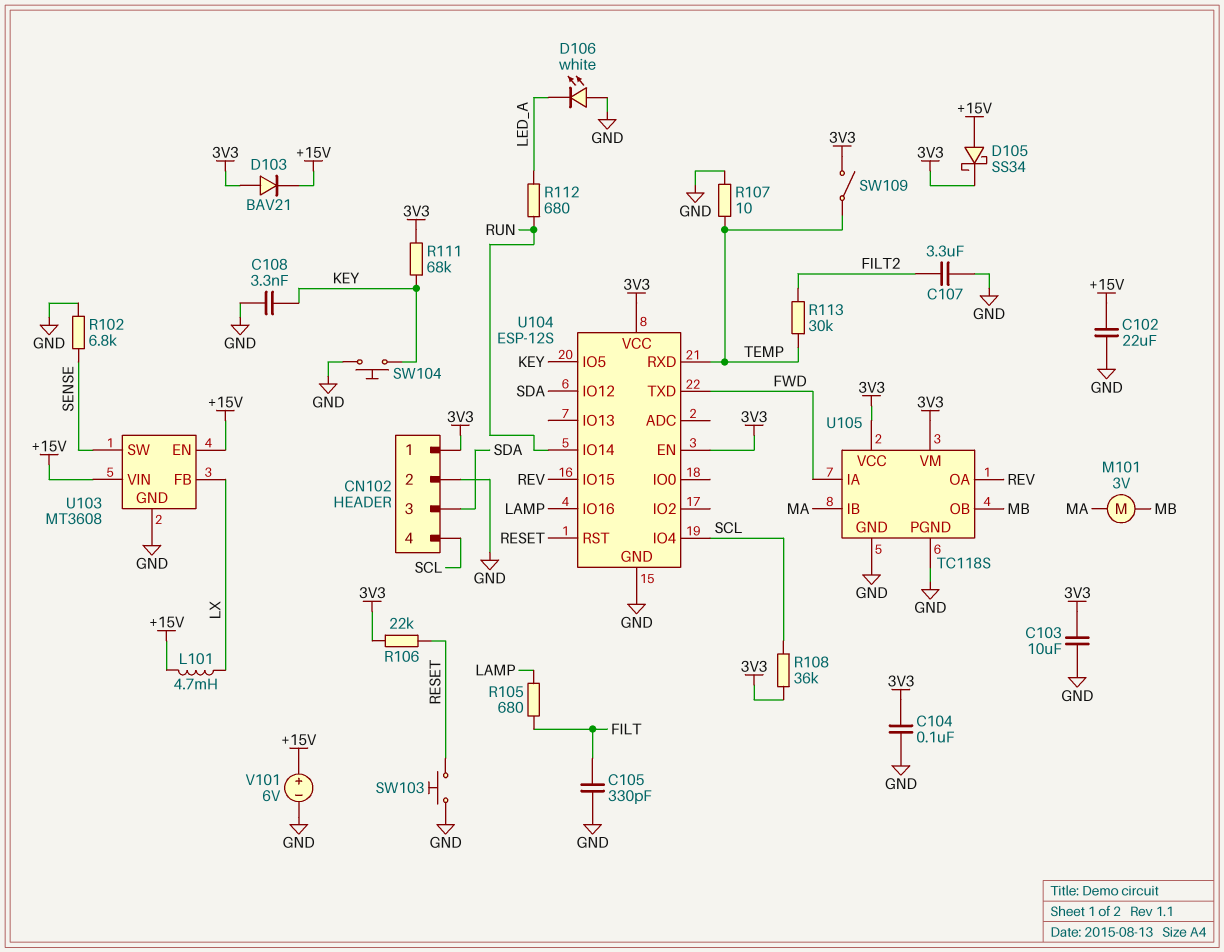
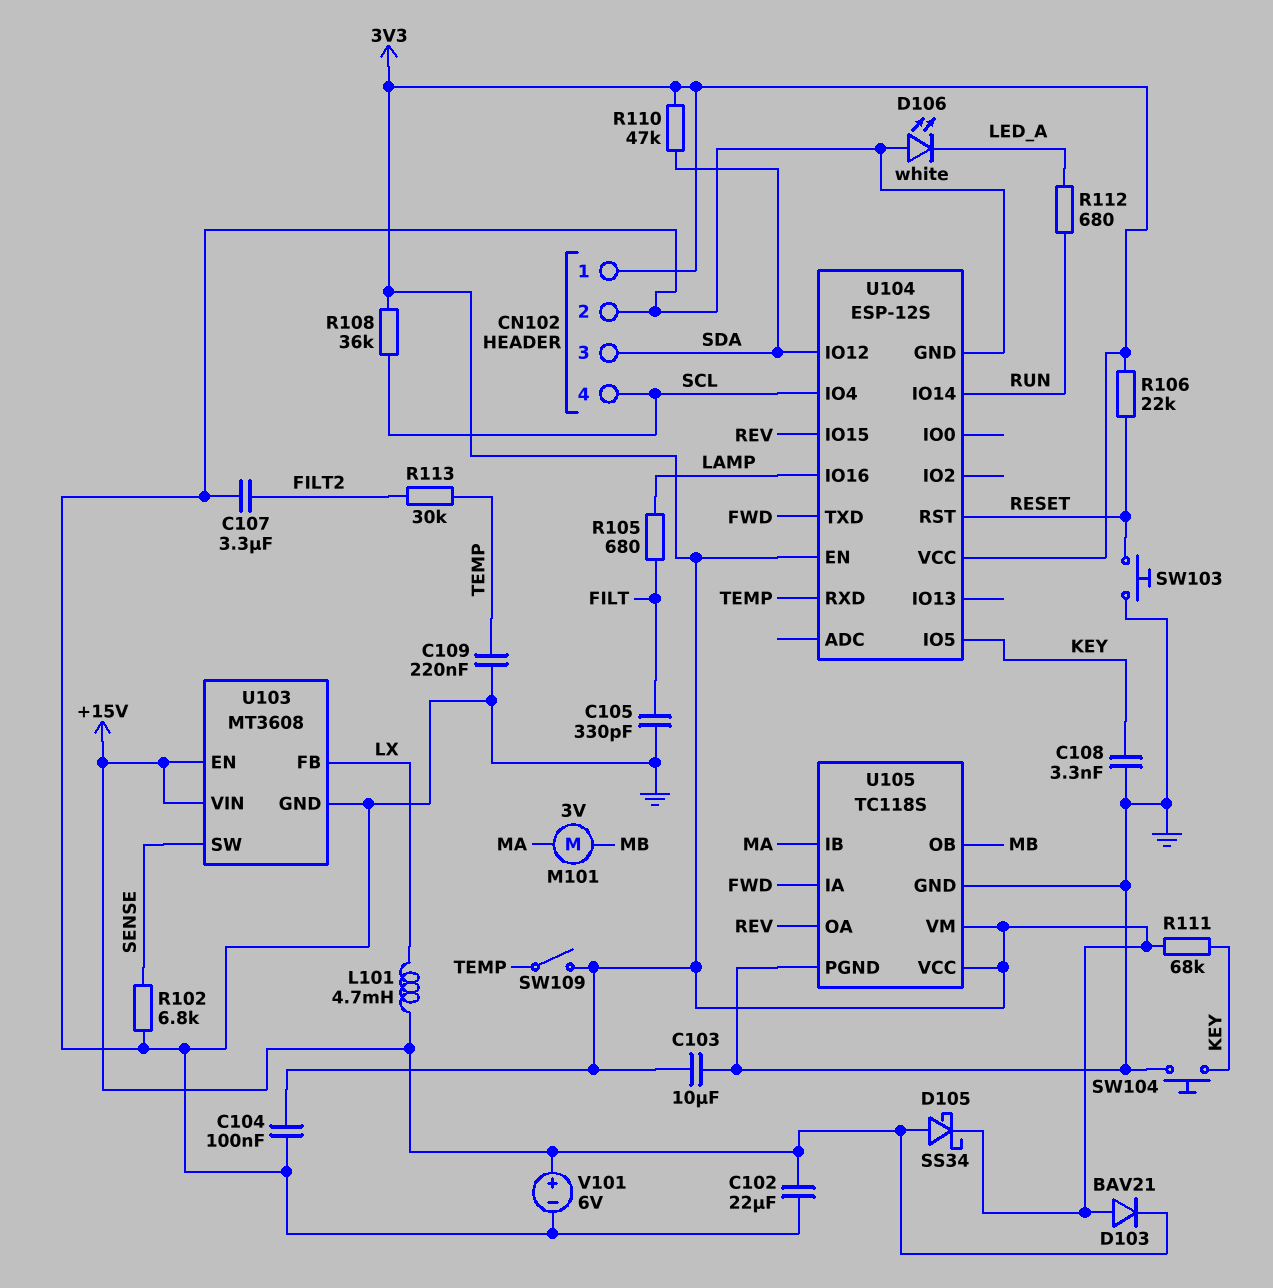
C109: none -> 220nF (GND, TEMP)
R107: 10 (GND, TEMP) -> none
R110: none -> 47k (3V3, SDA)

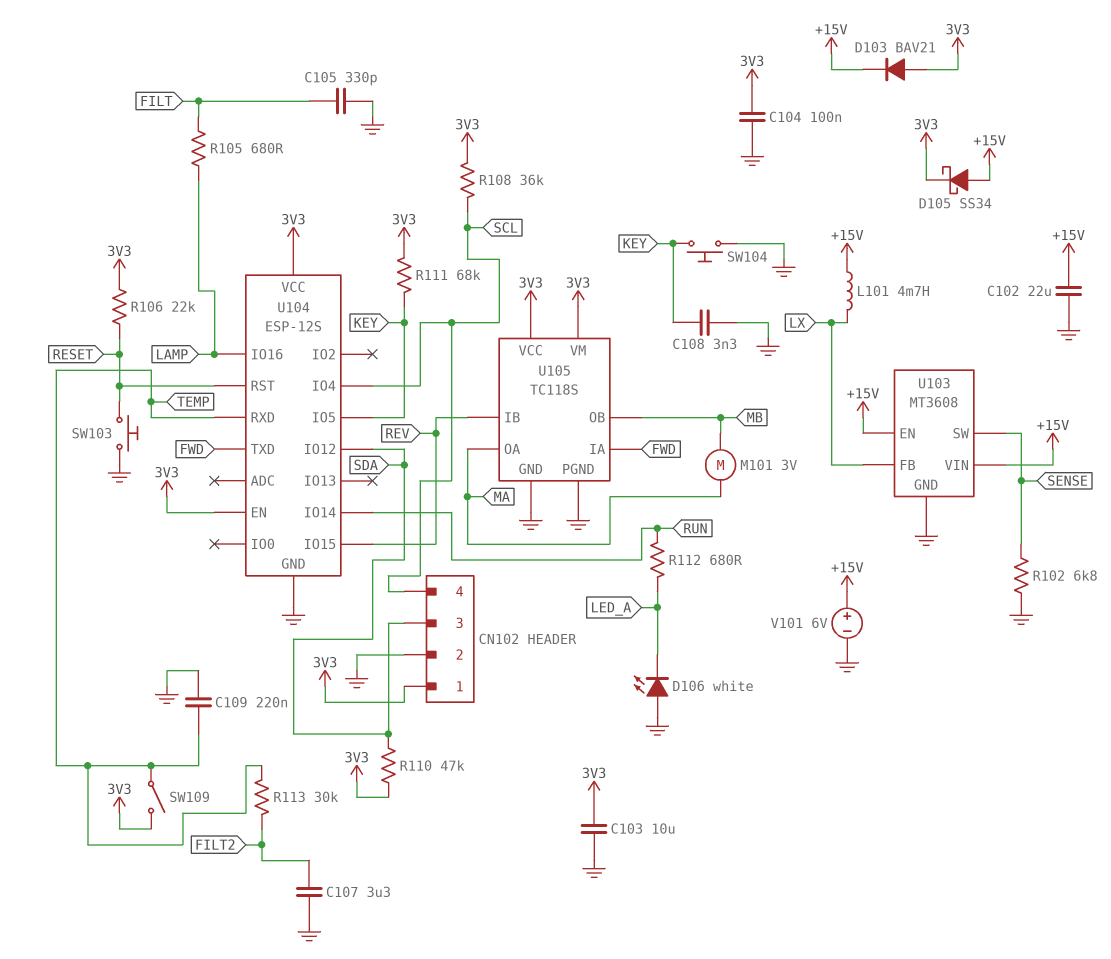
U105 pin IB: MA -> REV
U105 pin OA: REV -> MA

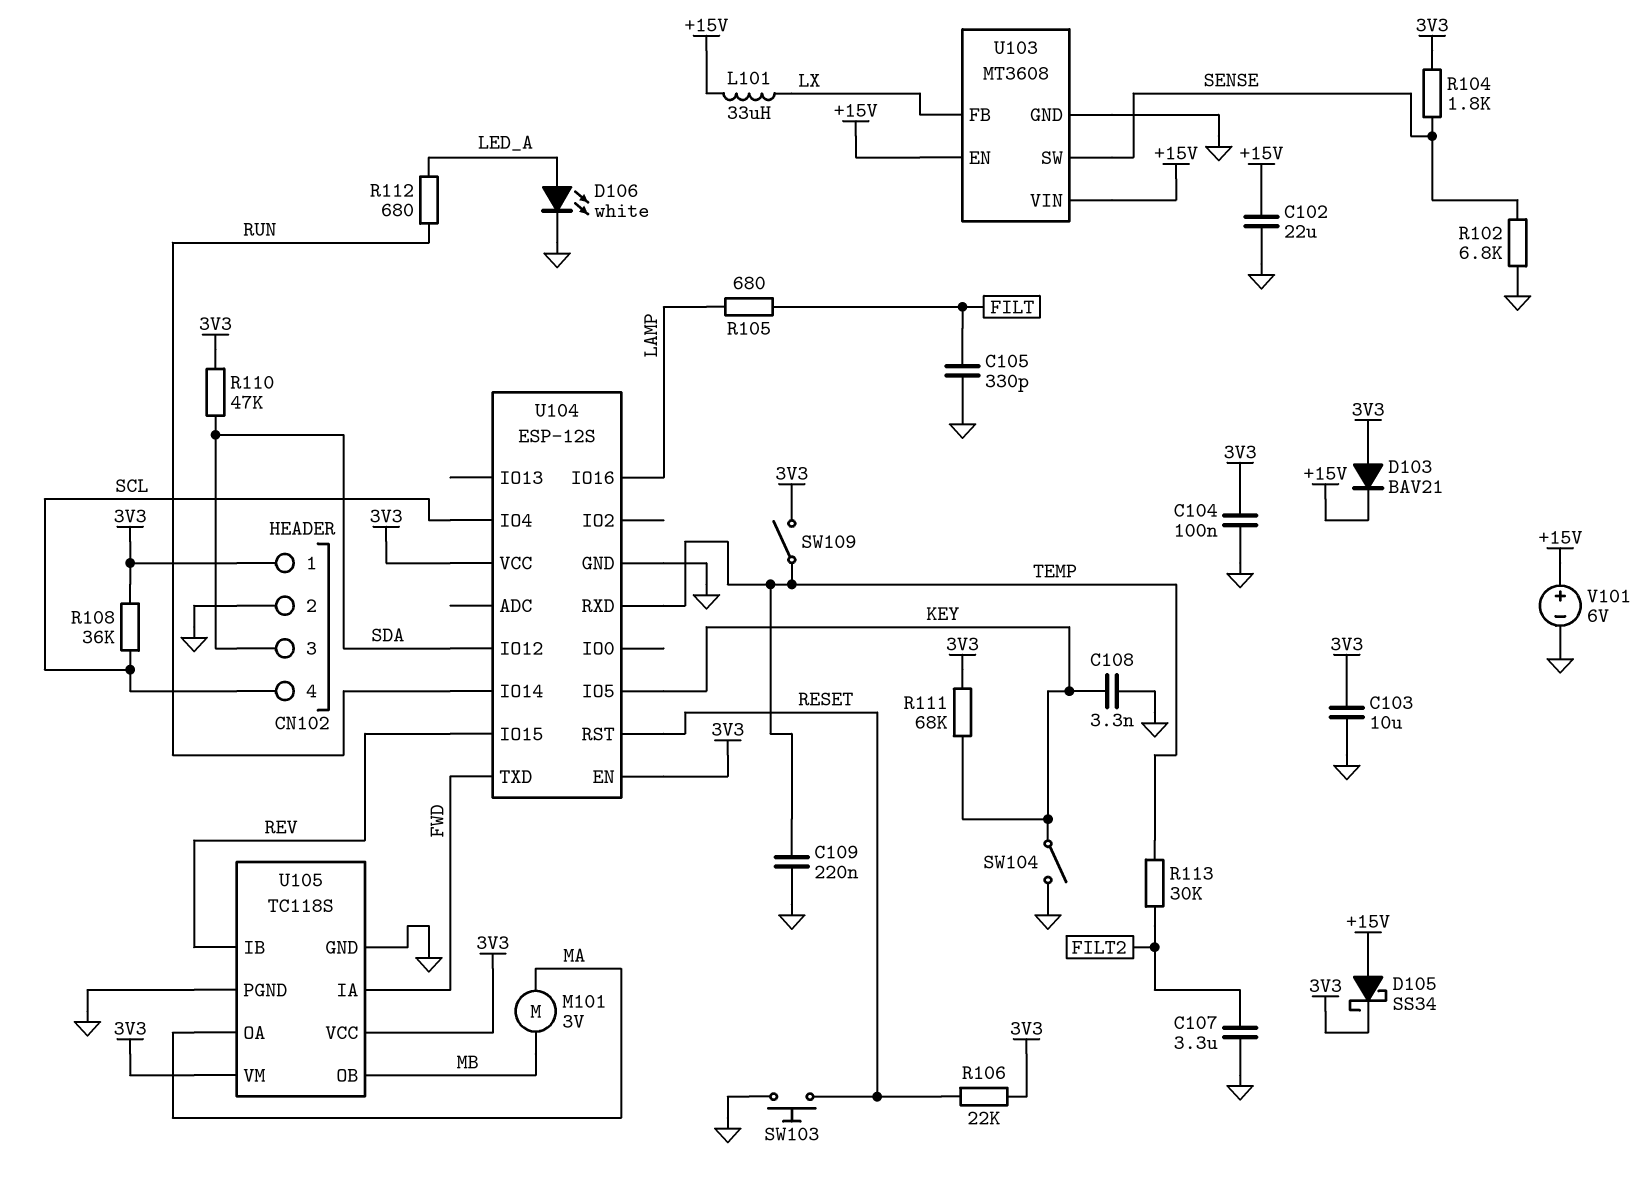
D106: LED white (A GND, K LED_A) -> LED white (A LED_A, K GND)
L101: 4.7mH (+15V, LX) -> 33uH (+15V, LX)
R104: none -> 1.8k (3V3, SENSE)
SW104: button (GND, KEY) -> switch (GND, KEY)

